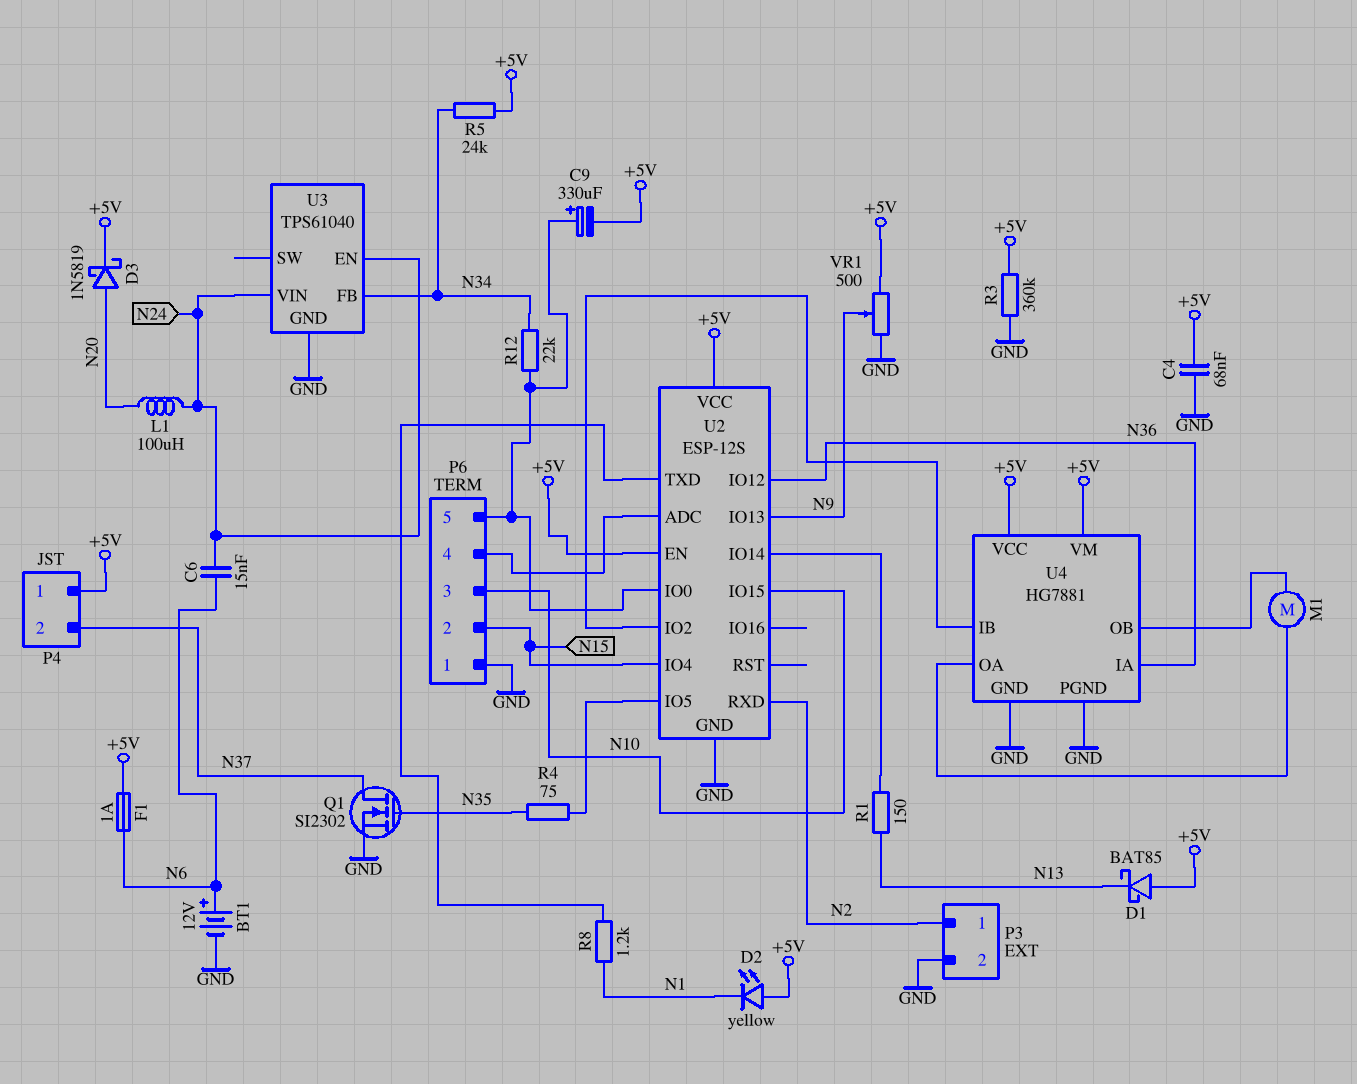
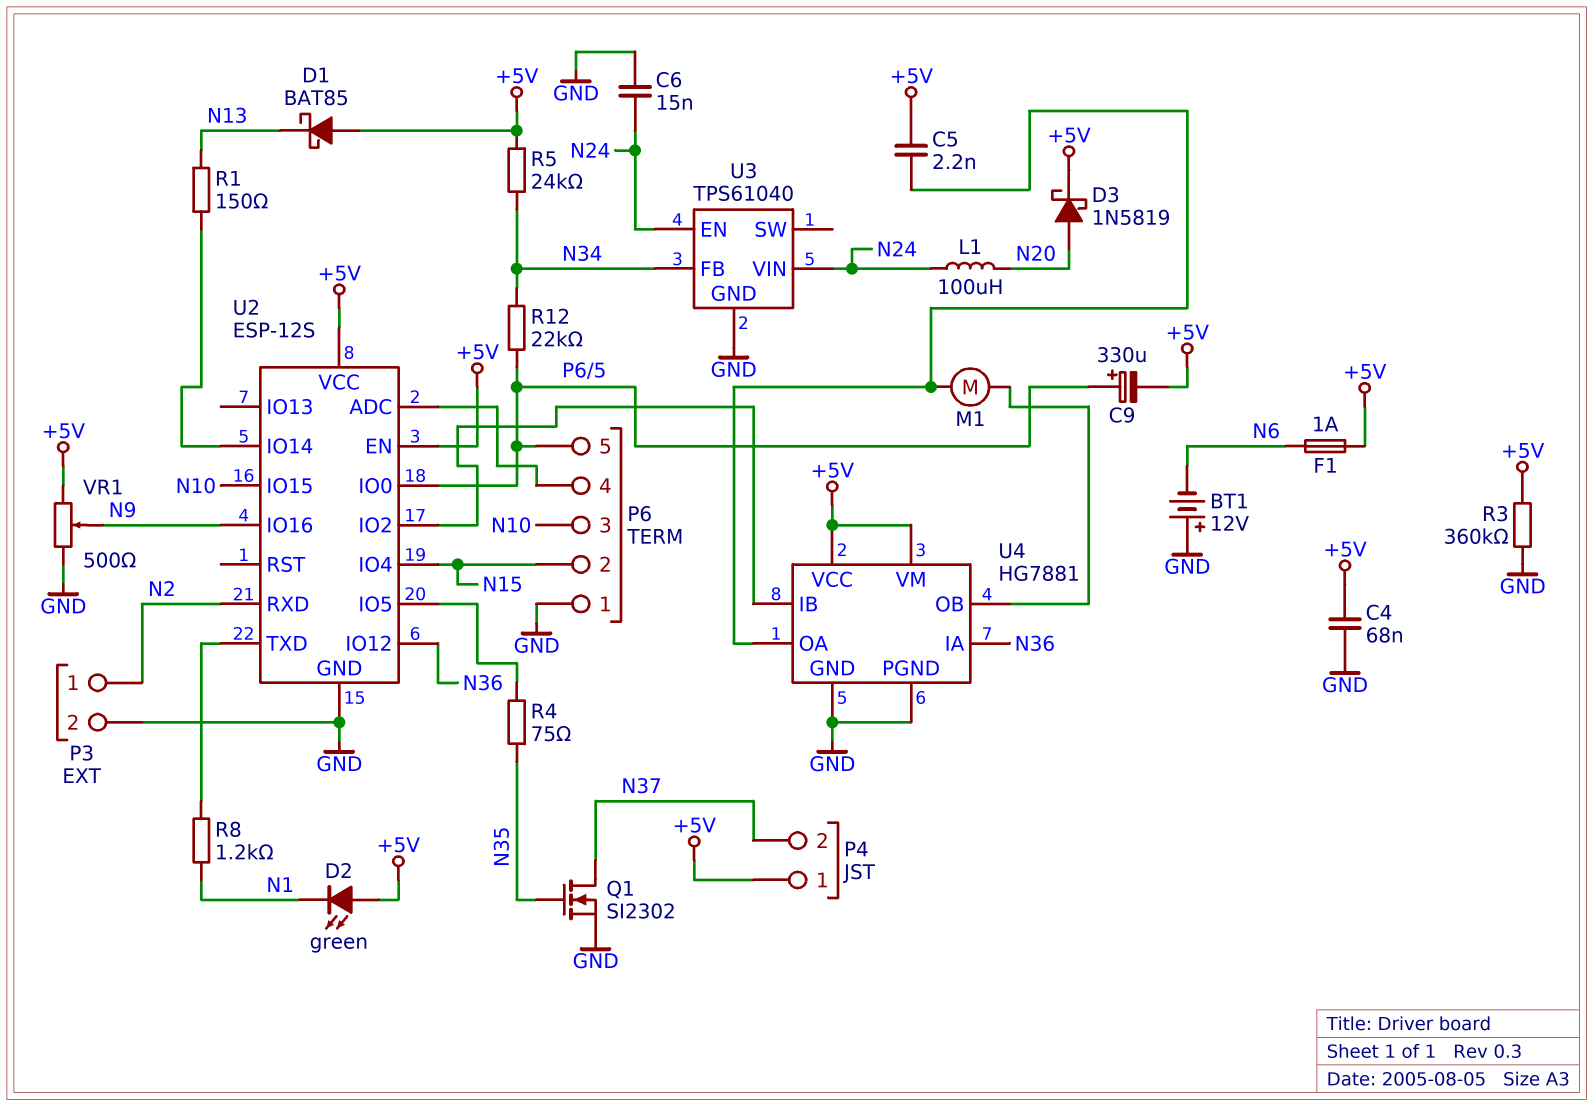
BT1: 12V (plus N6, minus GND) -> 12V (plus GND, minus N6)
C5: none -> 2.2nF (+5V, U4/OA)
C6: 15nF (N6, N24) -> 15nF (GND, N24)
D2: LED yellow (A +5V, K N1) -> LED green (A +5V, K N1)
U2 pin IO13: N9 -> none
U2 pin IO16: none -> N9

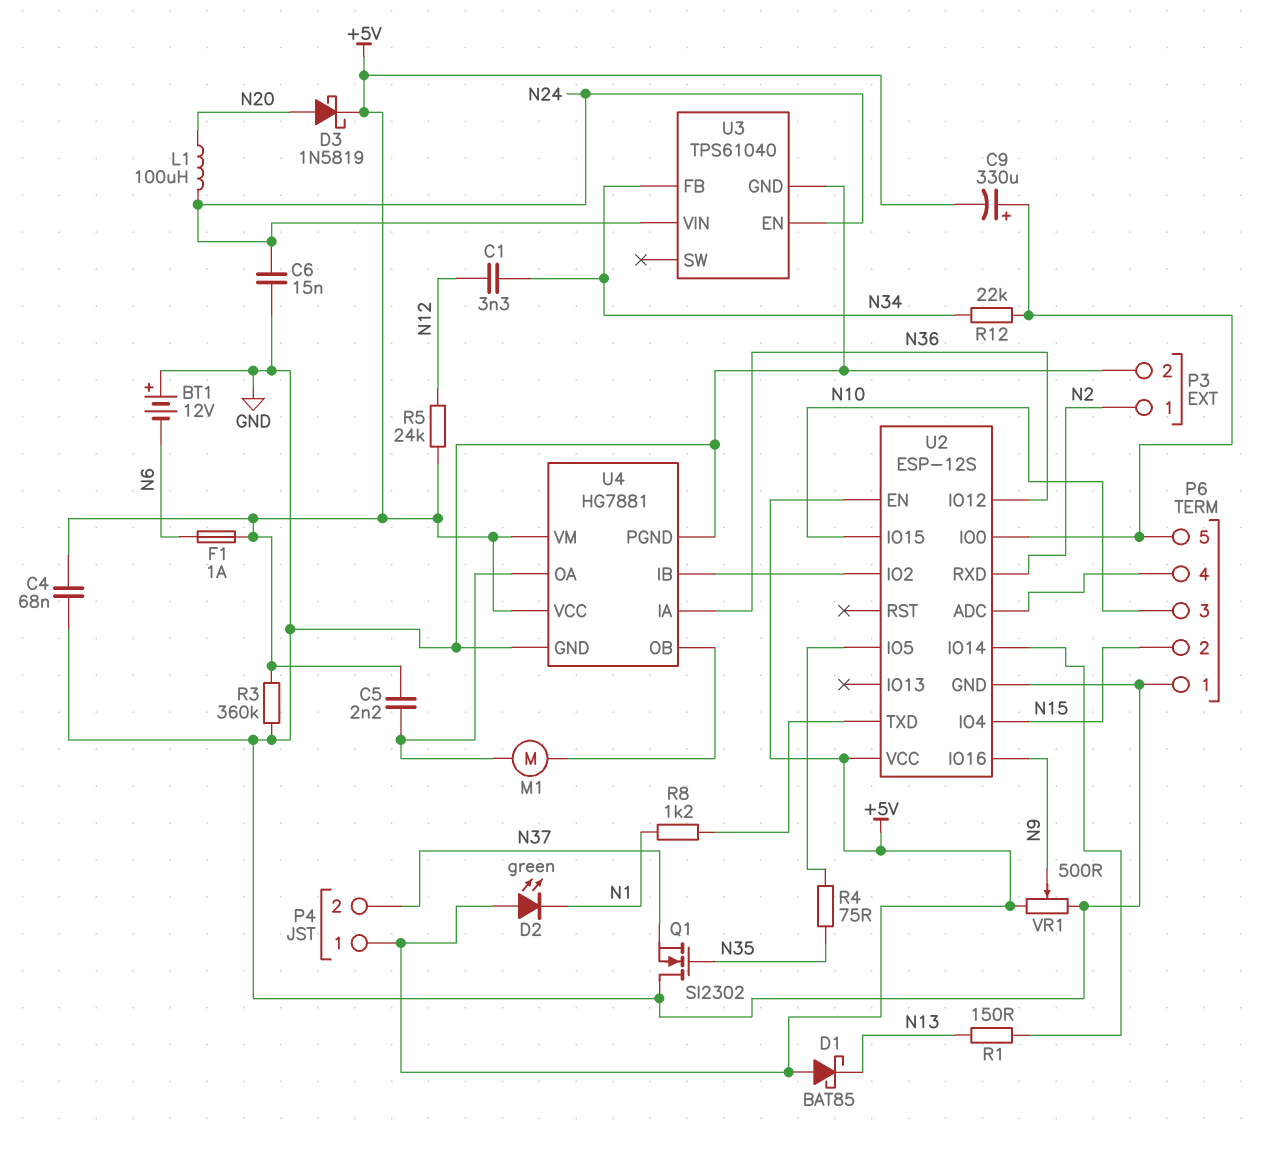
C1: none -> 3.3nF (N12, N34)
Q1: NMOS SI2302 (G N35, D N37, S GND) -> NMOS SI2302 (G N35, D GND, S N37)
R5: 24k (+5V, N34) -> 24k (+5V, N12)

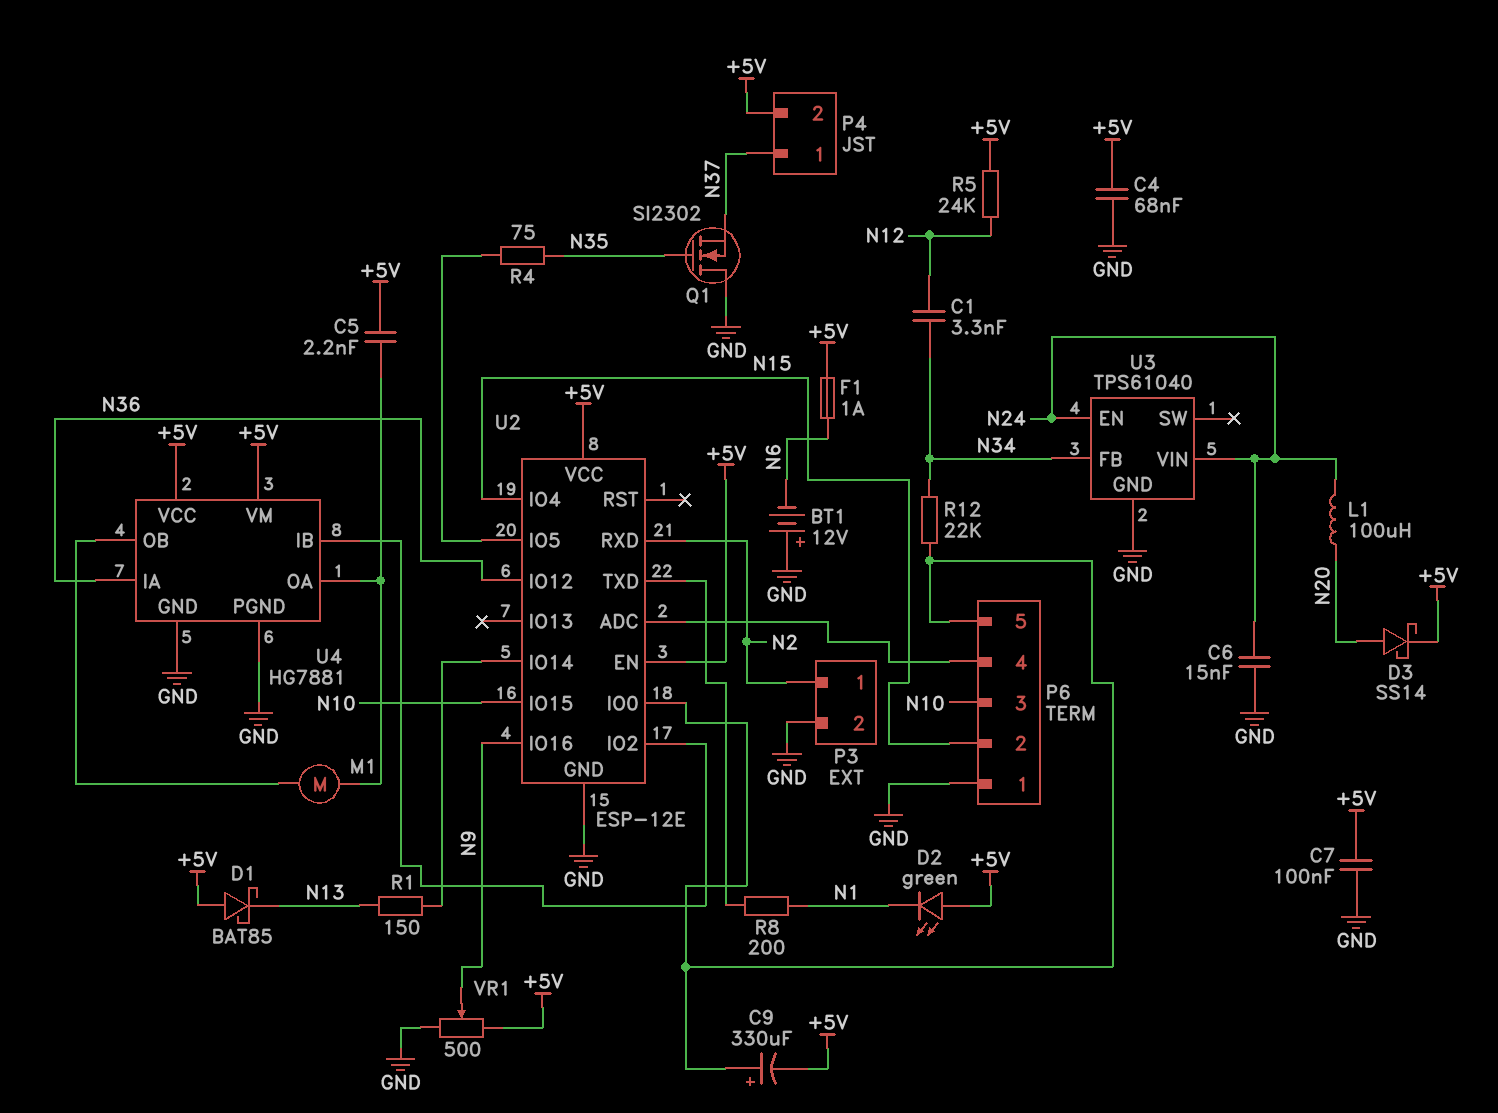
C7: none -> 100nF (+5V, GND)
D3: schottky 1N5819 (A N20, K +5V) -> schottky SS14 (A N20, K +5V)
P4 pin 1: +5V -> N37
P4 pin 2: N37 -> +5V
R3: 360k (+5V, GND) -> none
R8: 1.2k (N1, U2/TXD) -> 200 (N1, U2/TXD)
U2: ESP-12S -> ESP-12E

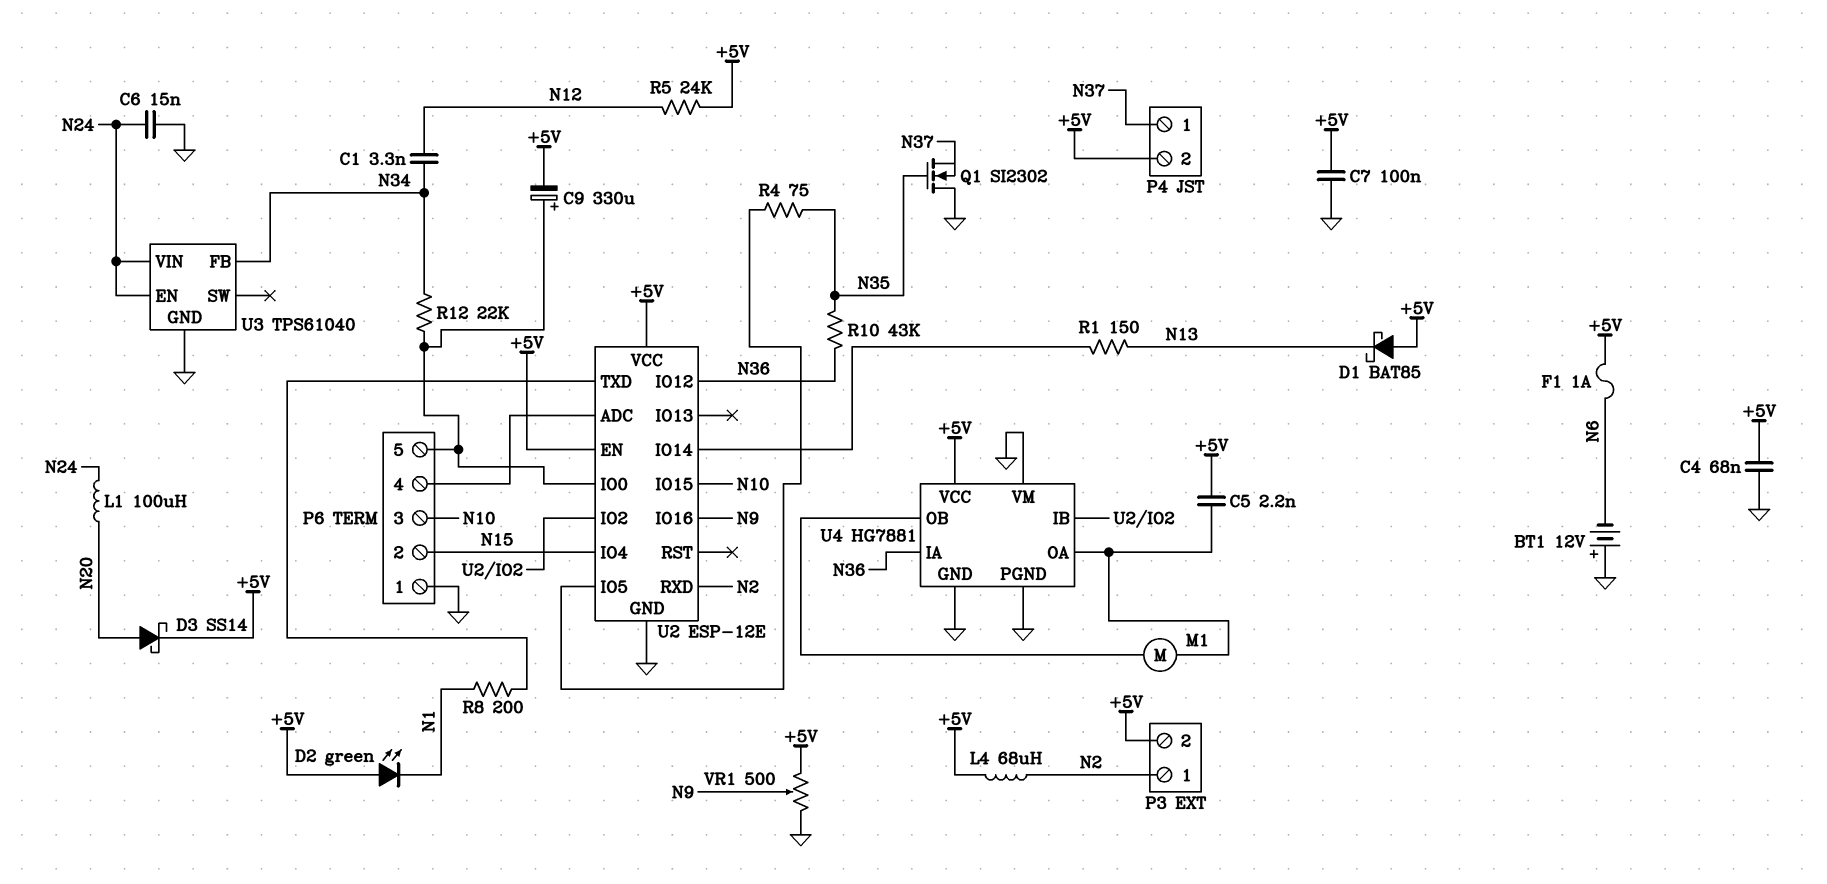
L4: none -> 68uH (+5V, N2)
P3 pin 2: GND -> +5V
R10: none -> 43k (N35, N36)
U4 pin VM: +5V -> GND

